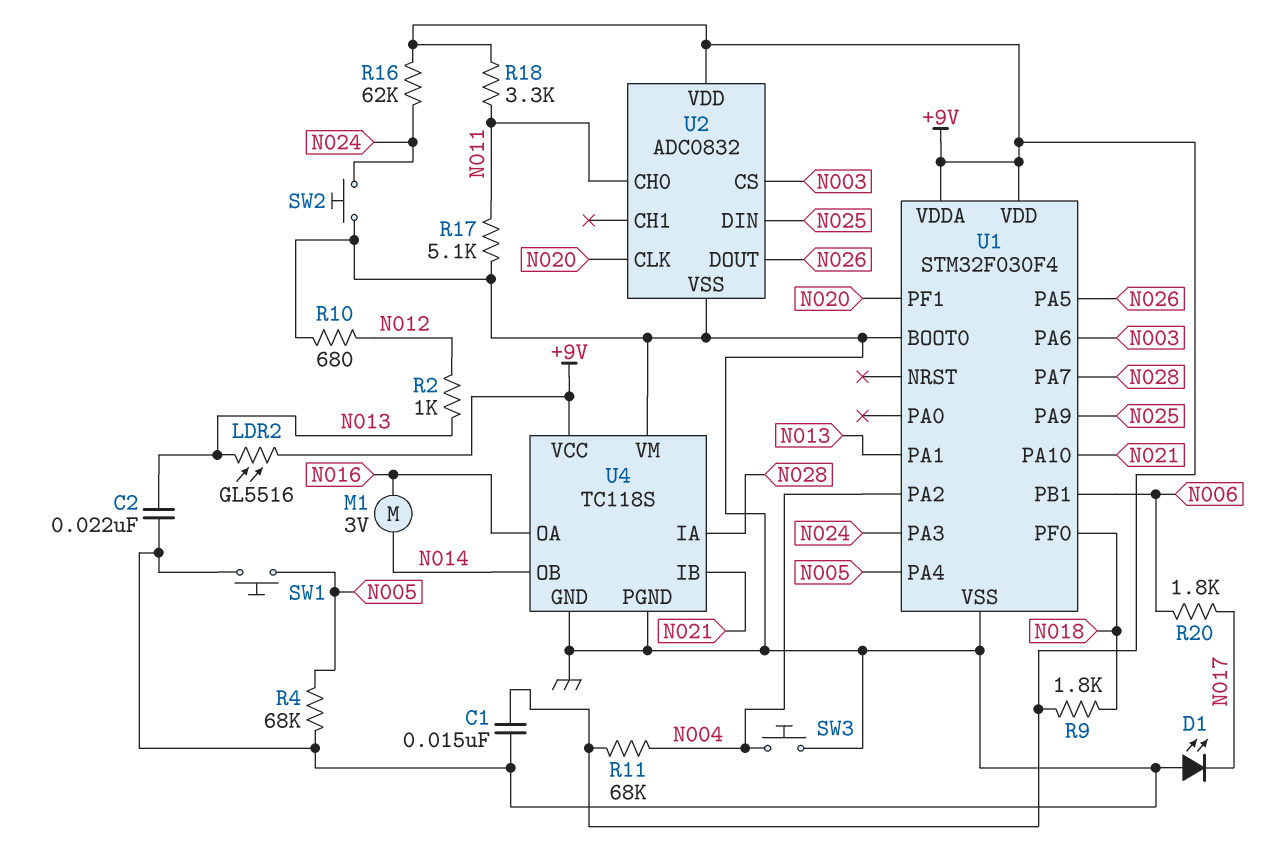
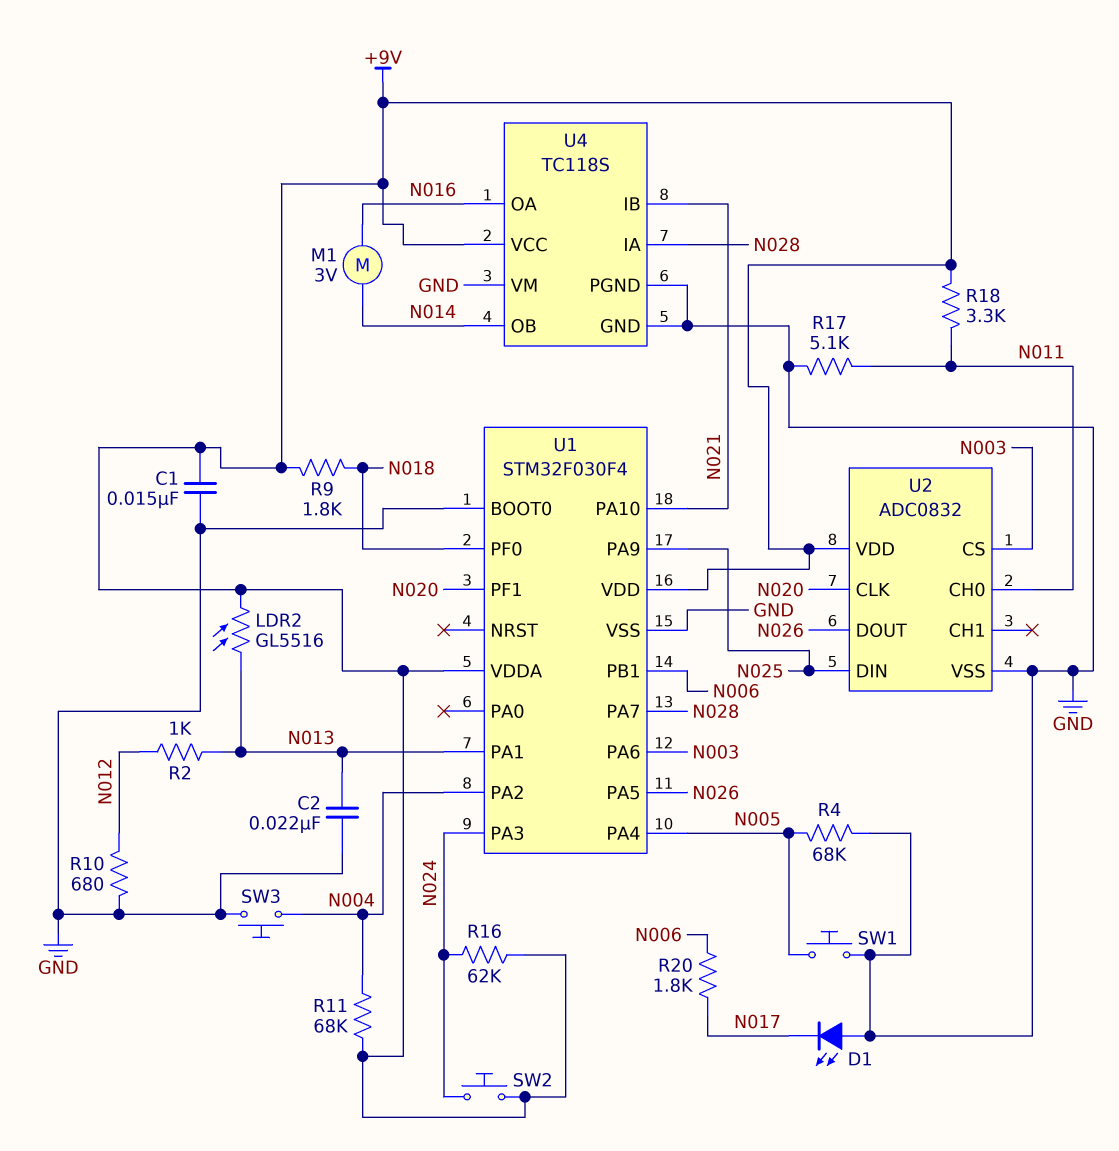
SW2: button (GND, N024) -> button (+9V, N024)

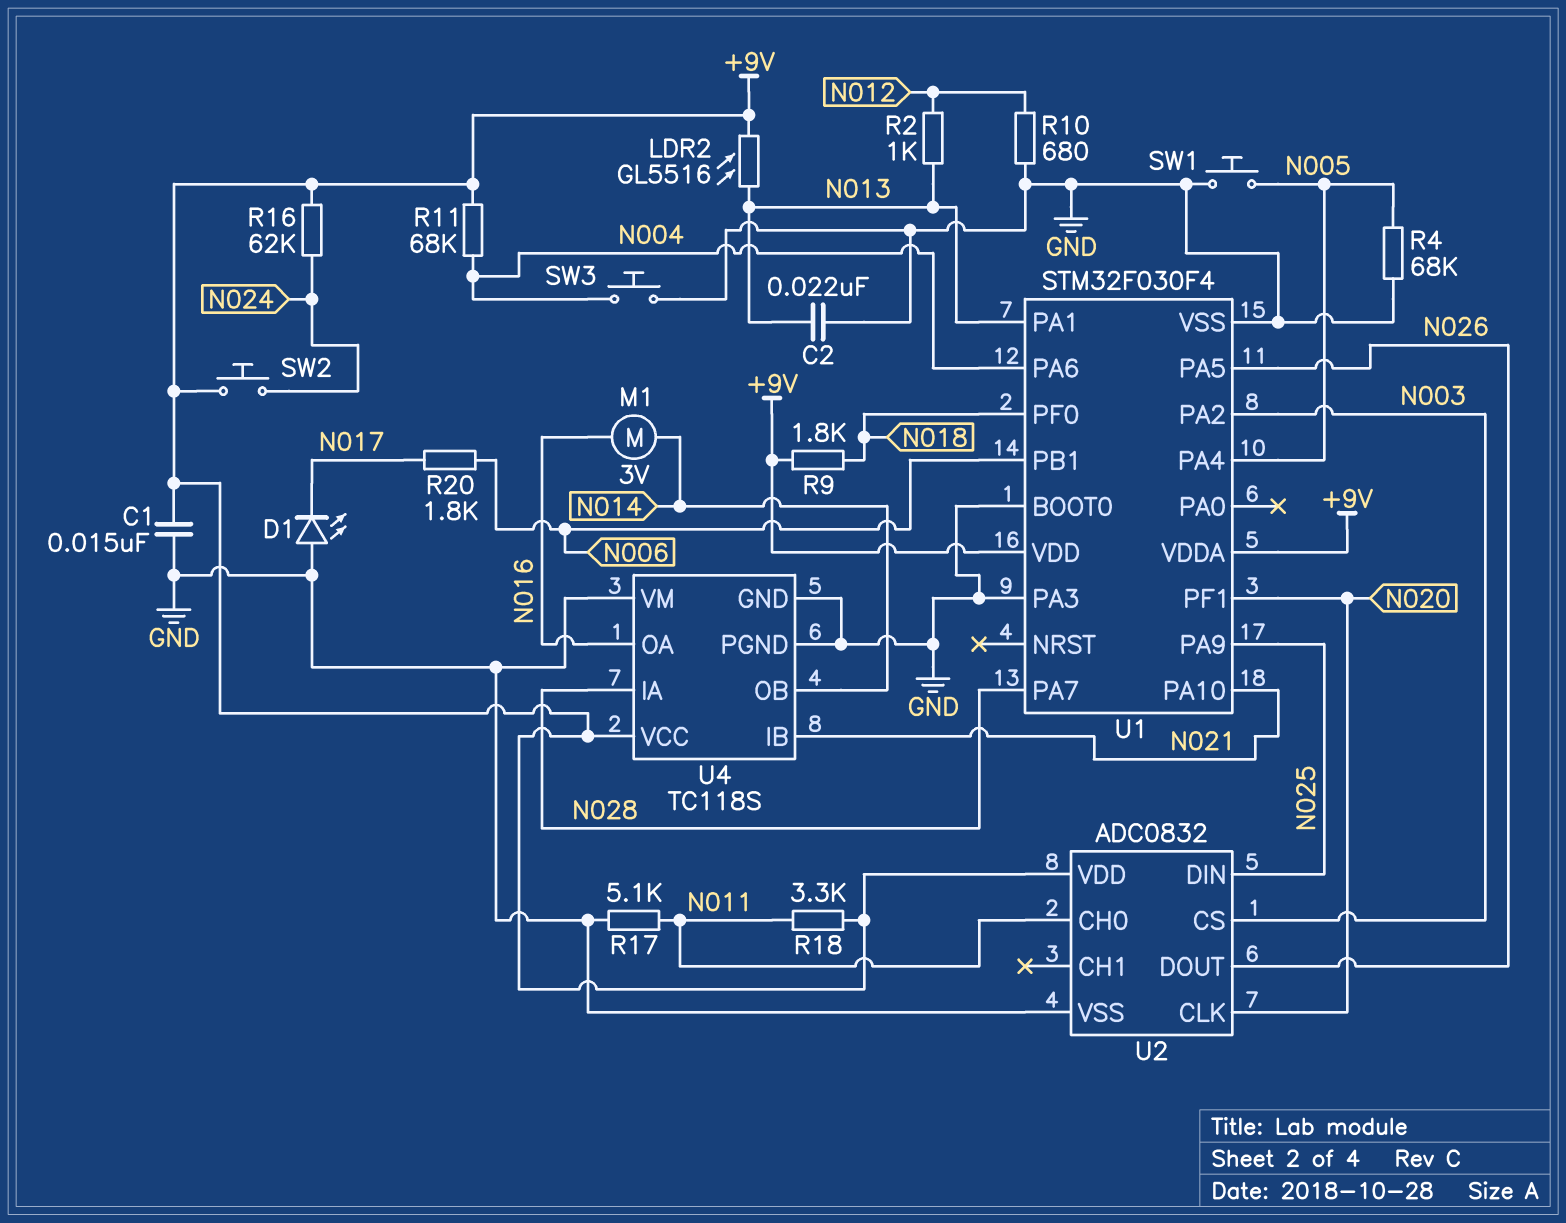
U1 pin PA2: N004 -> N003
U1 pin PA3: N024 -> GND
U1 pin PA6: N003 -> N004

